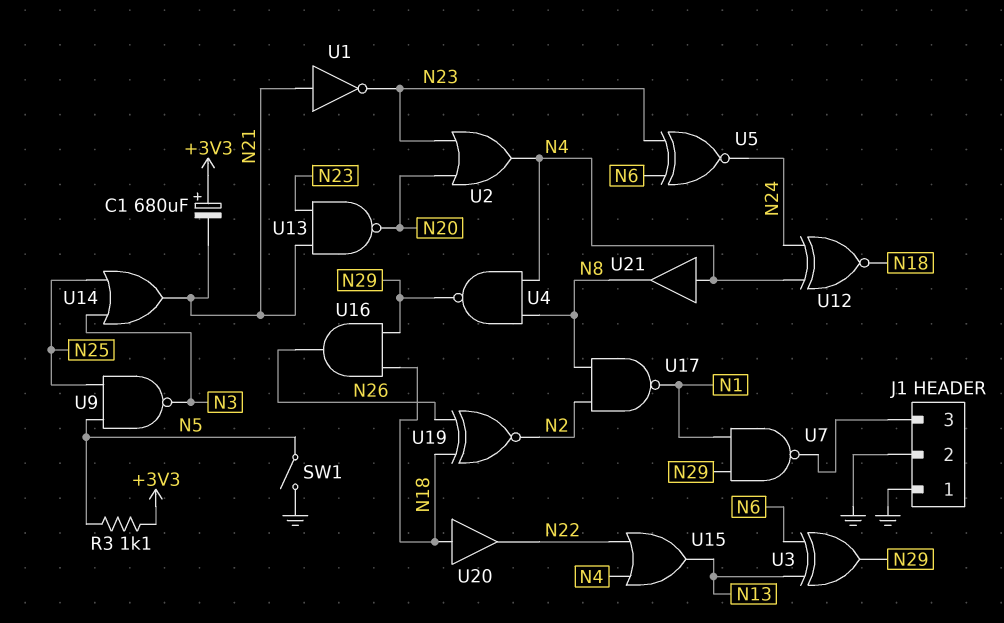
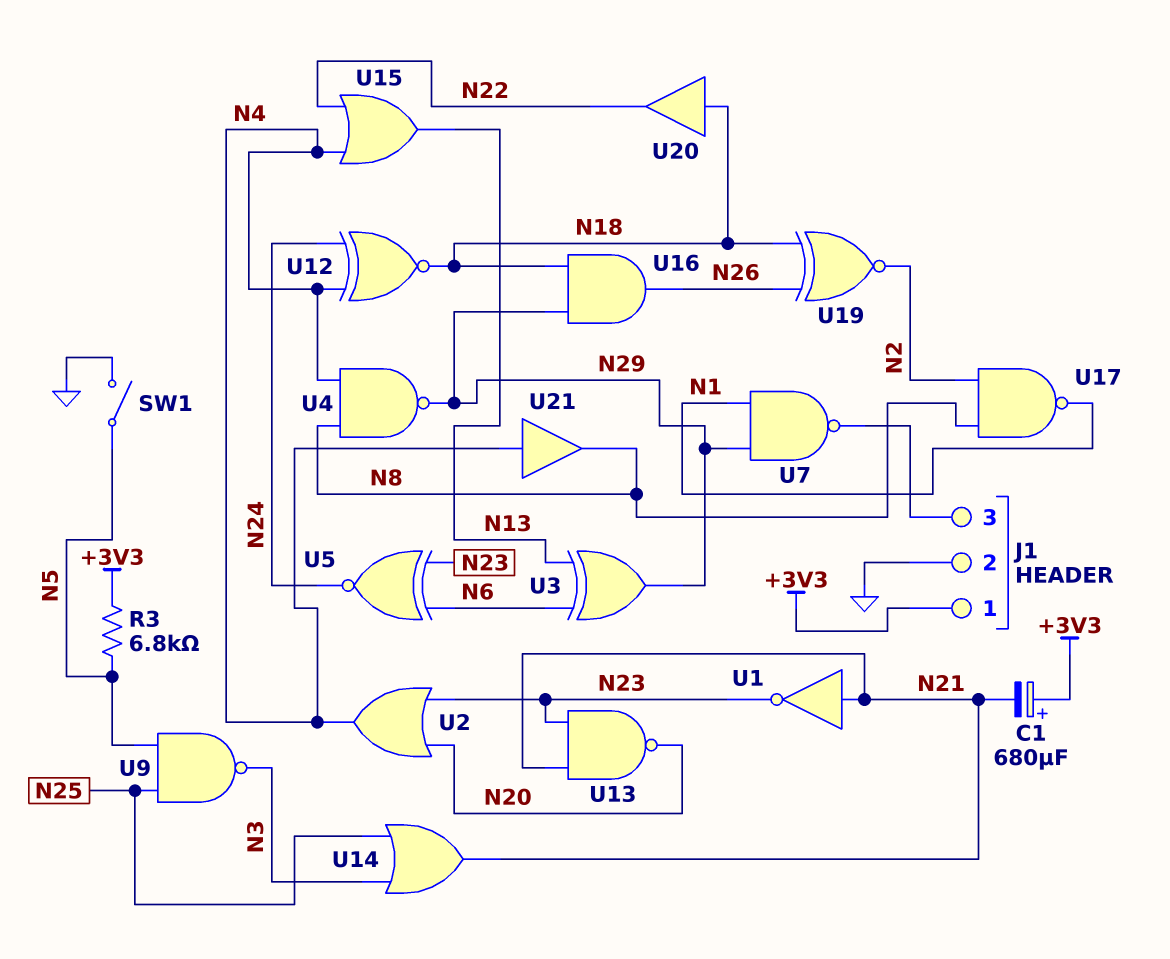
J1 pin 1: GND -> +3V3
R3: 1.1k (+3V3, N5) -> 6.8k (+3V3, N5)

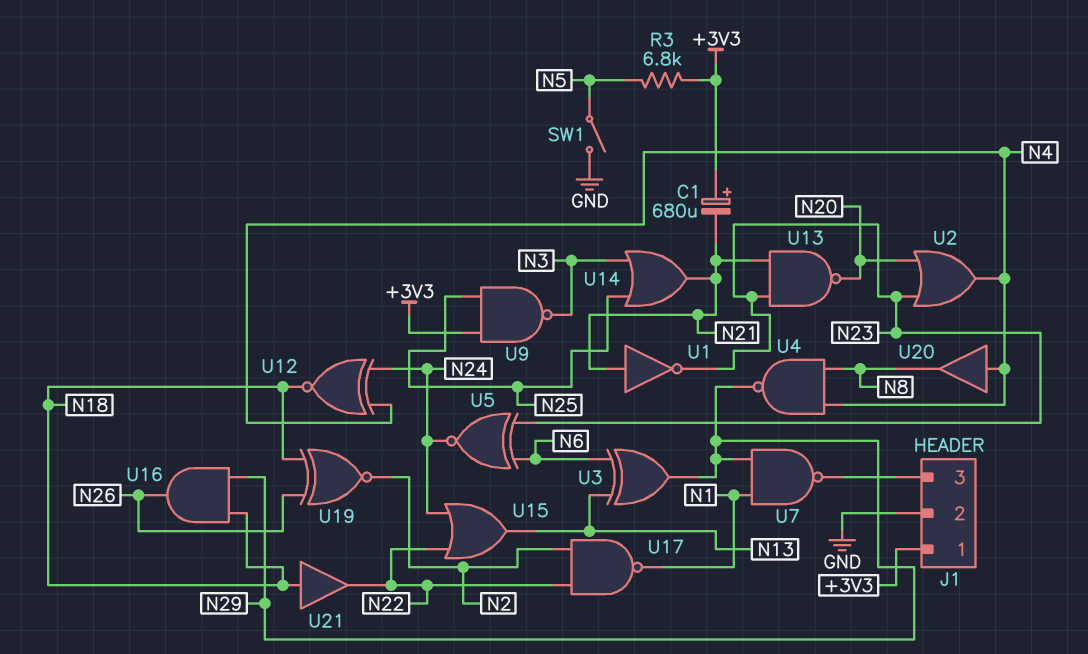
U9: NAND (in N5, in N25, out N3) -> NAND (in +3V3, in N25, out N3)
U15: OR (in N4, in N22, out N13) -> OR (in N22, in N24, out N13)
U17: NAND (in N2, in N8, out N1) -> NAND (in N2, in N22, out N1)
U20: buffer (in N18, out N22) -> buffer (in N4, out N8)
U21: buffer (in N4, out N8) -> buffer (in N18, out N22)

